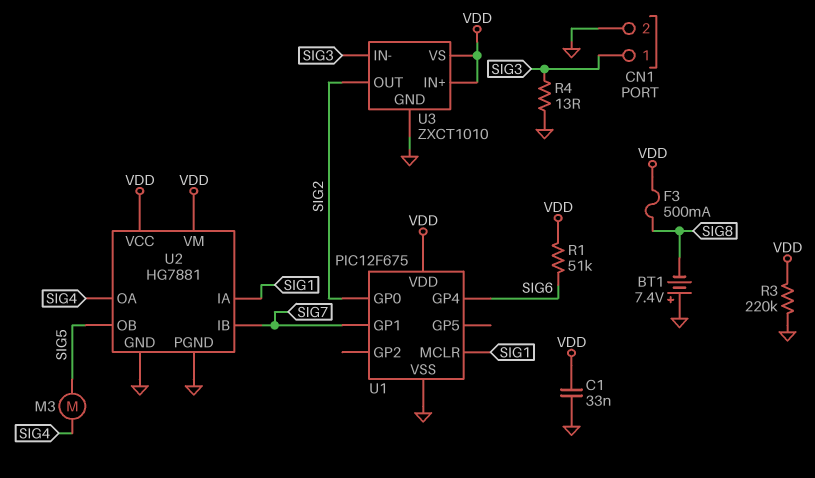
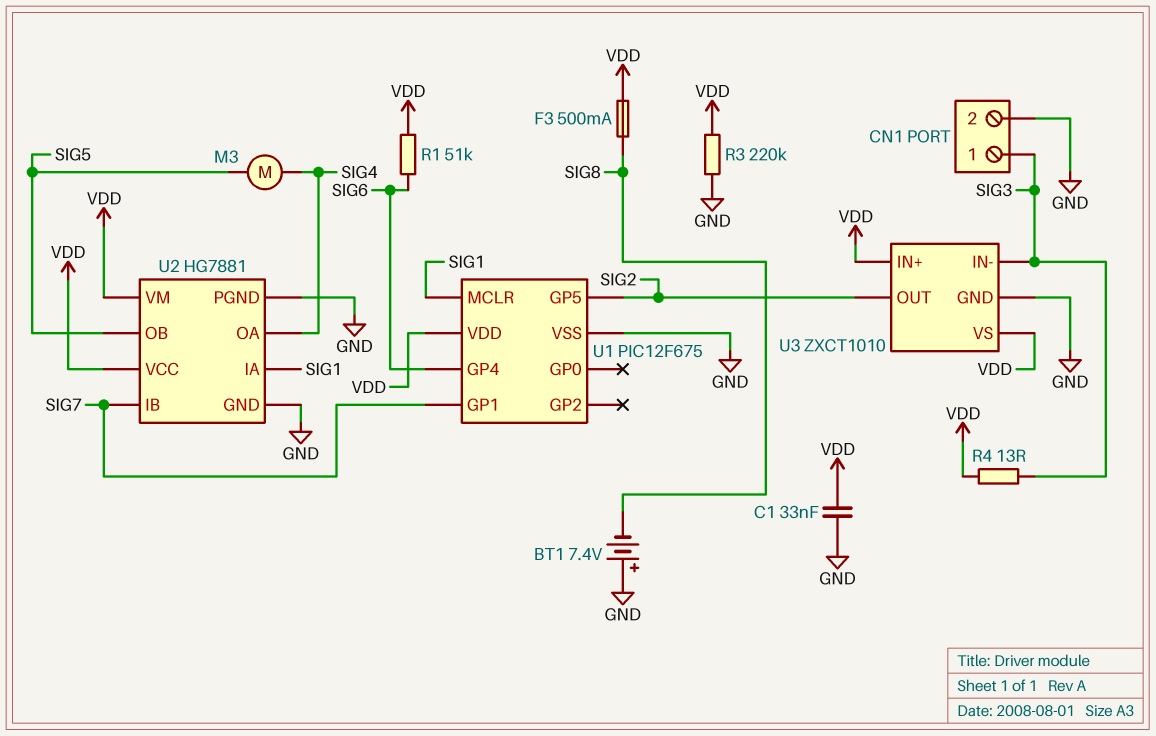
R4: 13 (GND, SIG3) -> 13 (SIG3, VDD)
U1 pin GP0: SIG2 -> none
U1 pin GP5: none -> SIG2

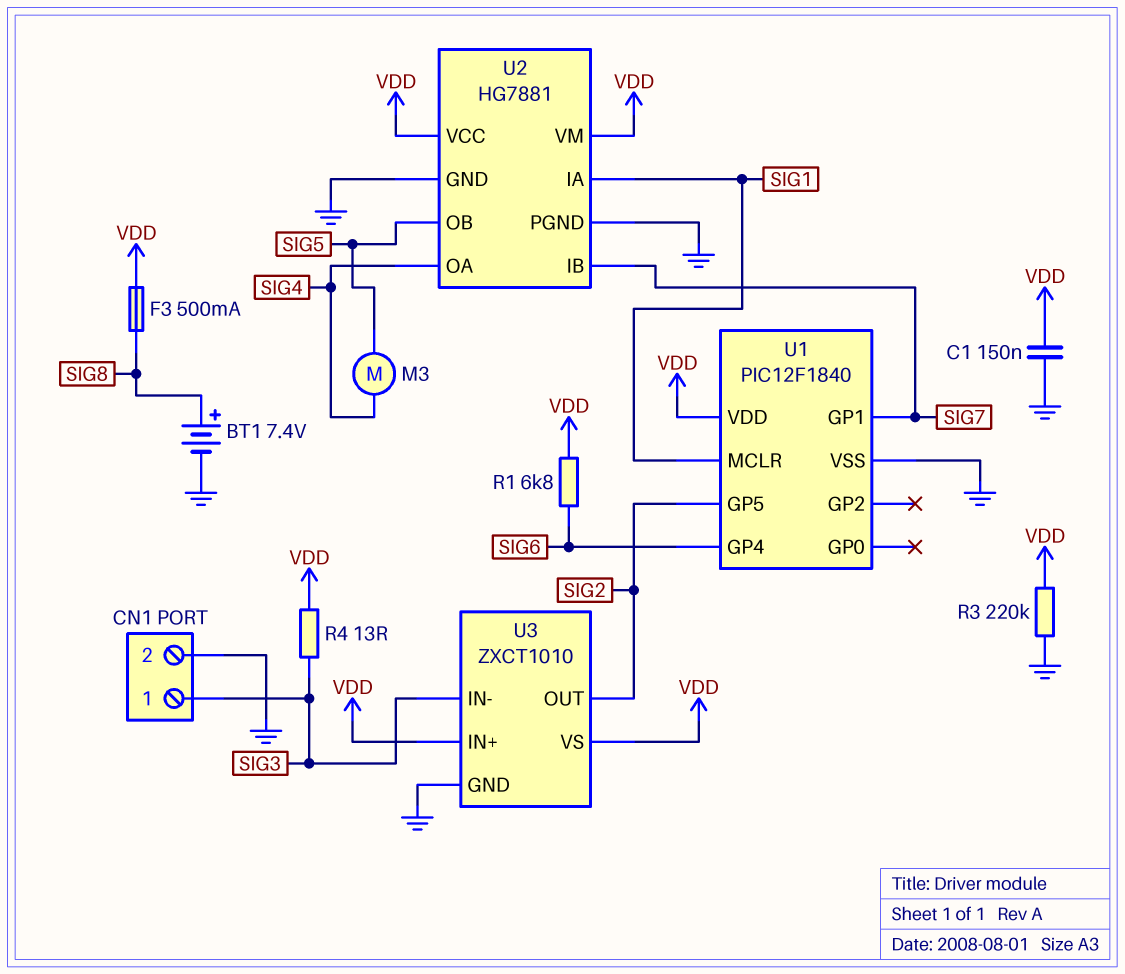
BT1: 7.4V (plus GND, minus SIG8) -> 7.4V (plus SIG8, minus GND)
C1: 33nF (GND, VDD) -> 150nF (GND, VDD)
R1: 51k (SIG6, VDD) -> 6.8k (SIG6, VDD)
U1: PIC12F675 -> PIC12F1840

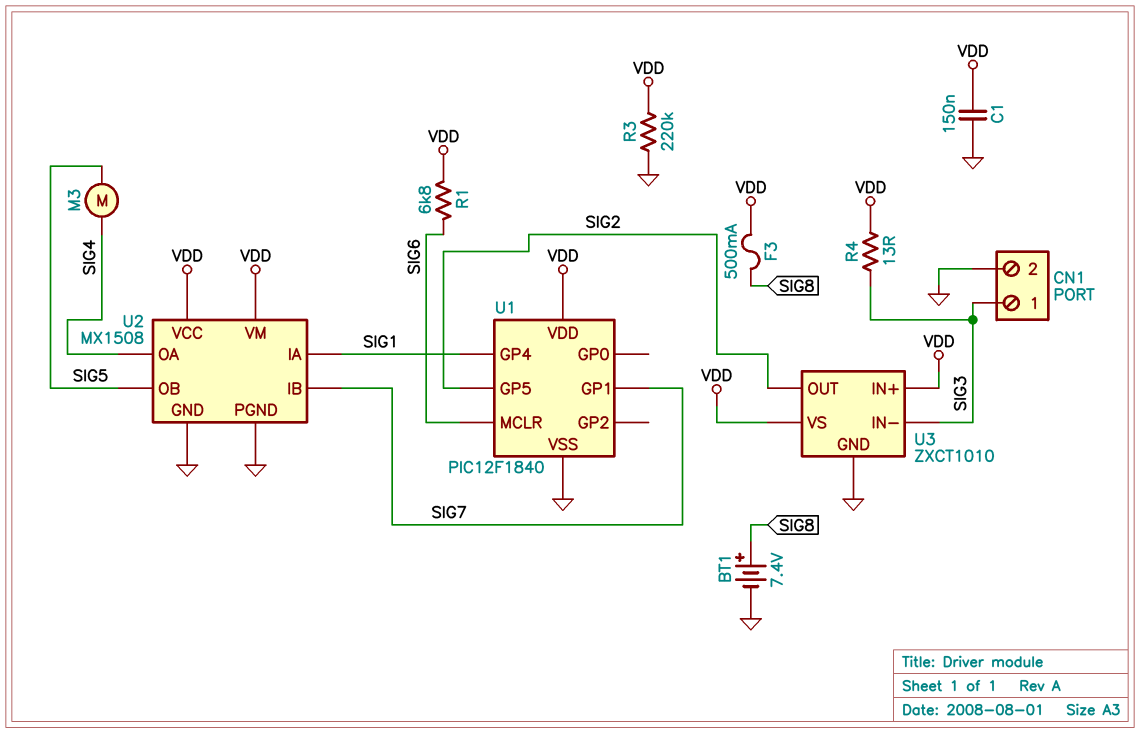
U1 pin GP4: SIG6 -> SIG1
U1 pin MCLR: SIG1 -> SIG6
U2: HG7881 -> MX1508

